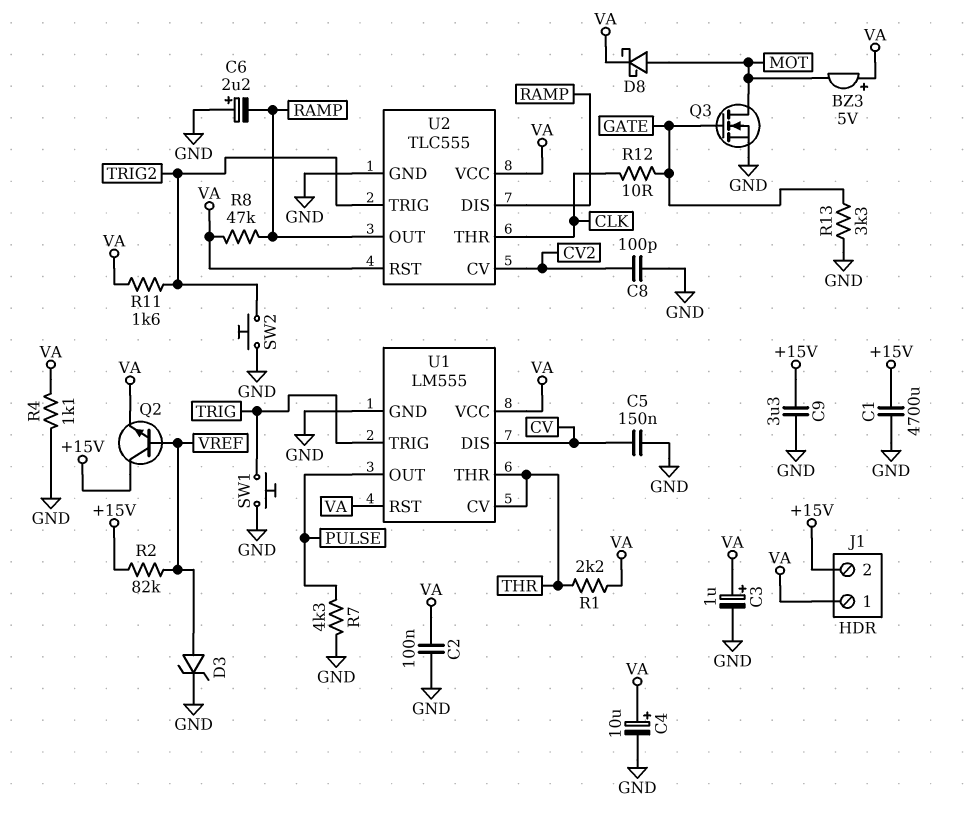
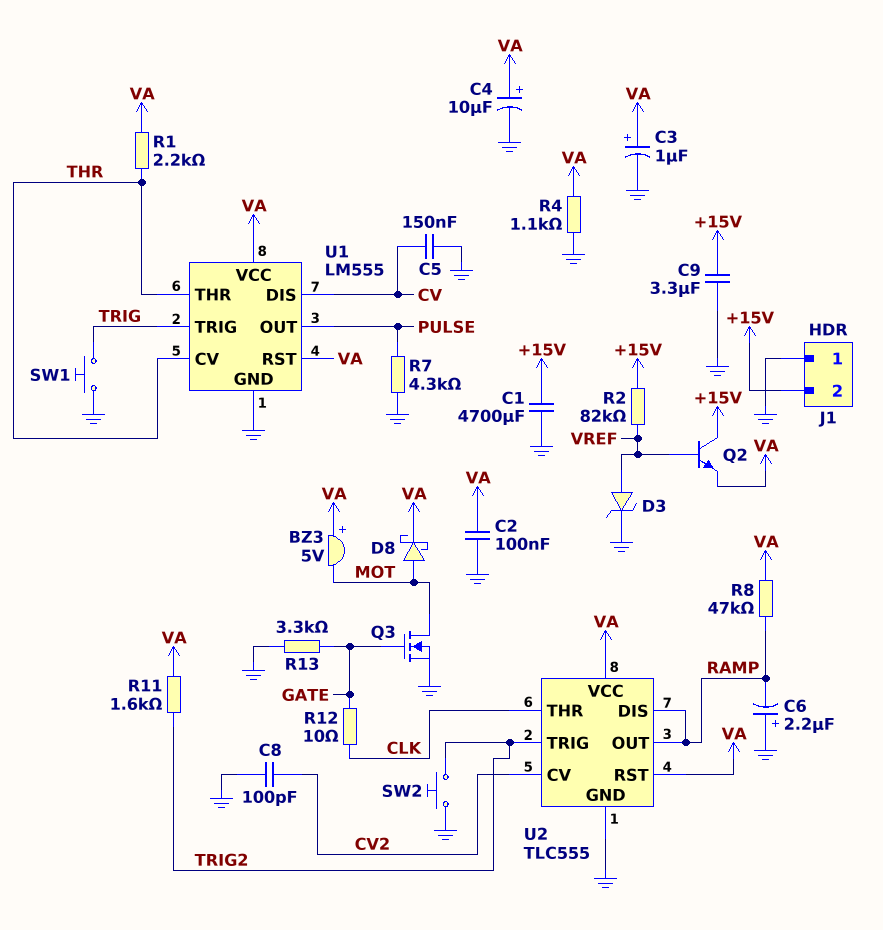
J1 pin 1: VA -> GND

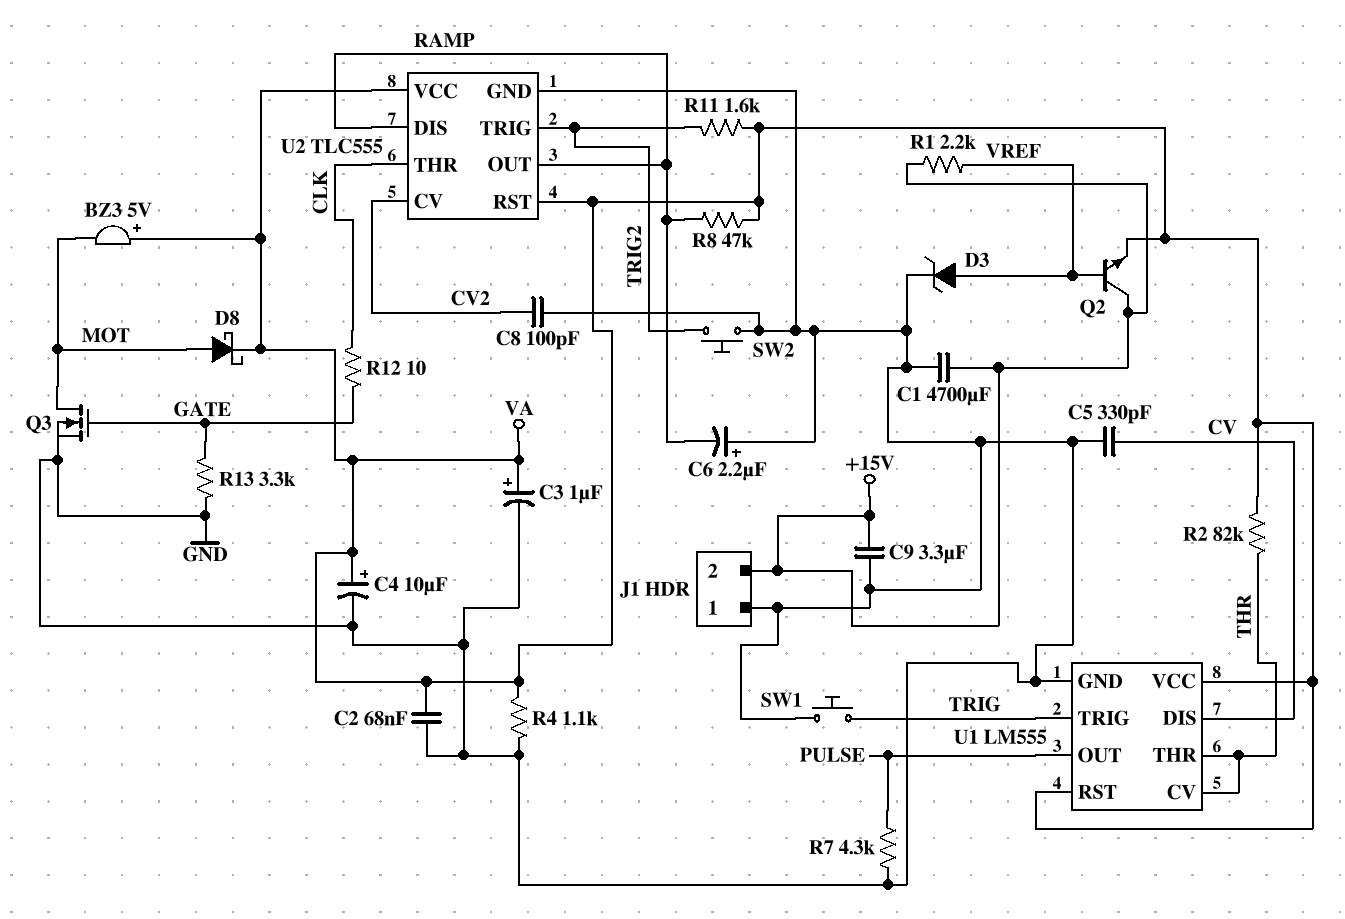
C2: 100nF (GND, VA) -> 68nF (GND, VA)
C5: 150nF (CV, GND) -> 330pF (CV, GND)
R1: 2.2k (THR, VA) -> 2.2k (+15V, VREF)
R2: 82k (+15V, VREF) -> 82k (THR, VA)

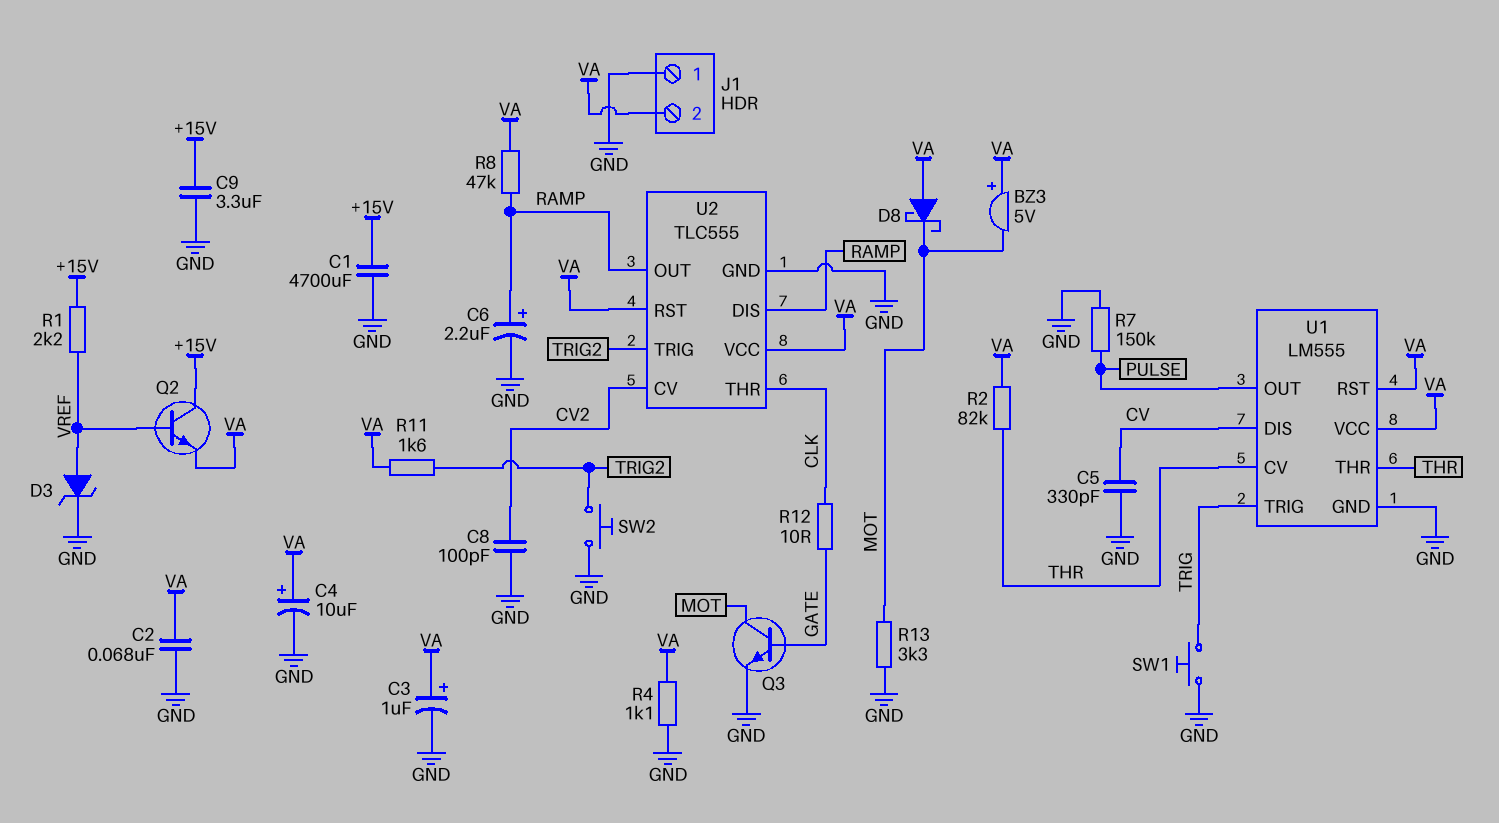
C6: 2.2uF (plus GND, minus RAMP) -> 2.2uF (plus RAMP, minus GND)
D8: schottky (A MOT, K VA) -> schottky (A VA, K MOT)
J1 pin 2: +15V -> VA
Q3: NMOS (G GATE, D MOT, S GND) -> NPN (B GATE, C MOT, E GND)
R7: 4.3k (GND, PULSE) -> 150k (GND, PULSE)
R13: 3.3k (GATE, GND) -> 3.3k (GND, MOT)

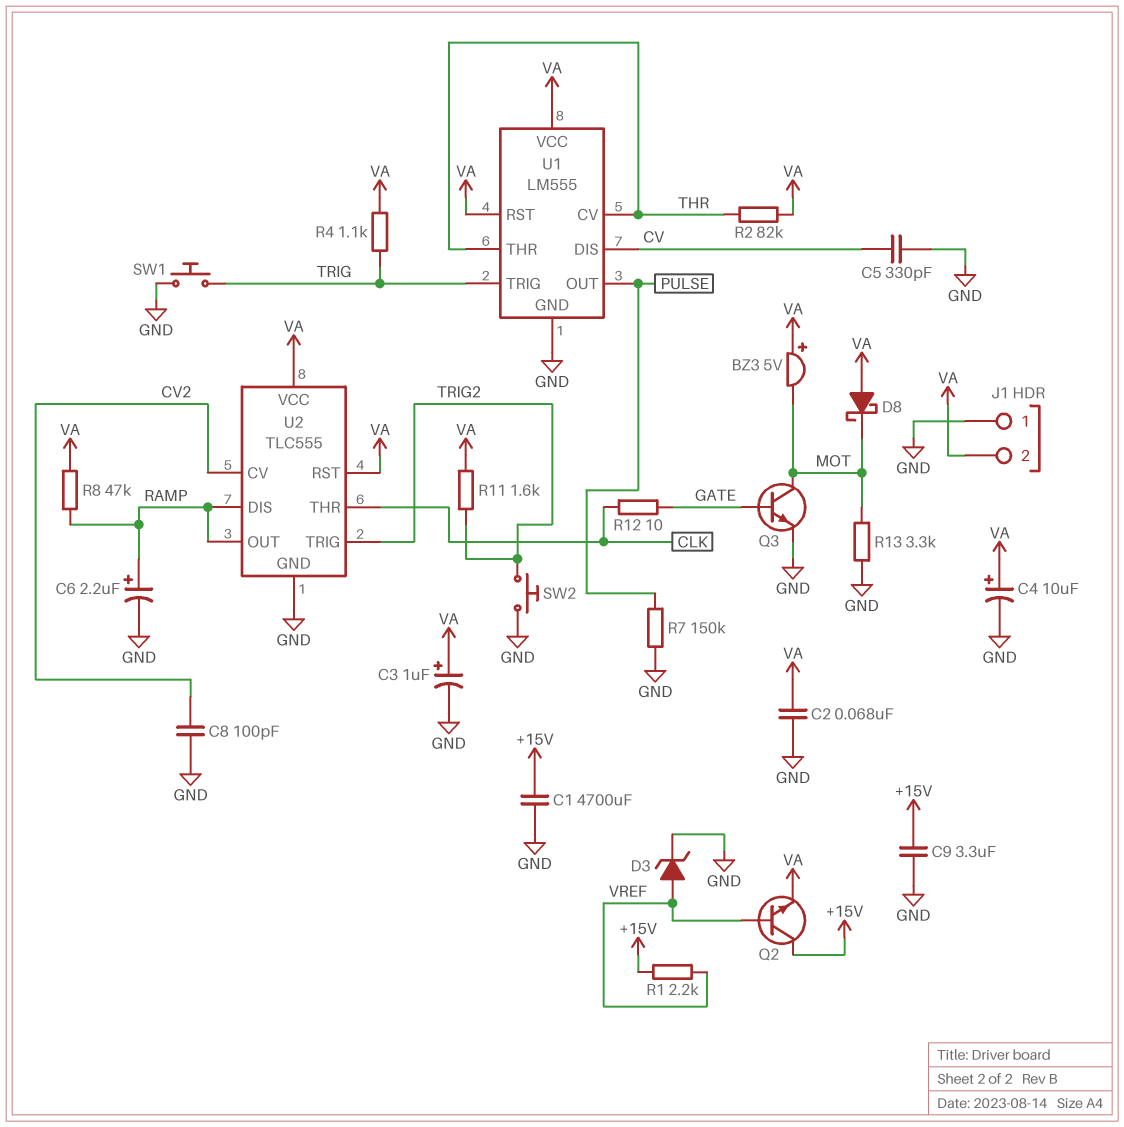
R4: 1.1k (GND, VA) -> 1.1k (TRIG, VA)

